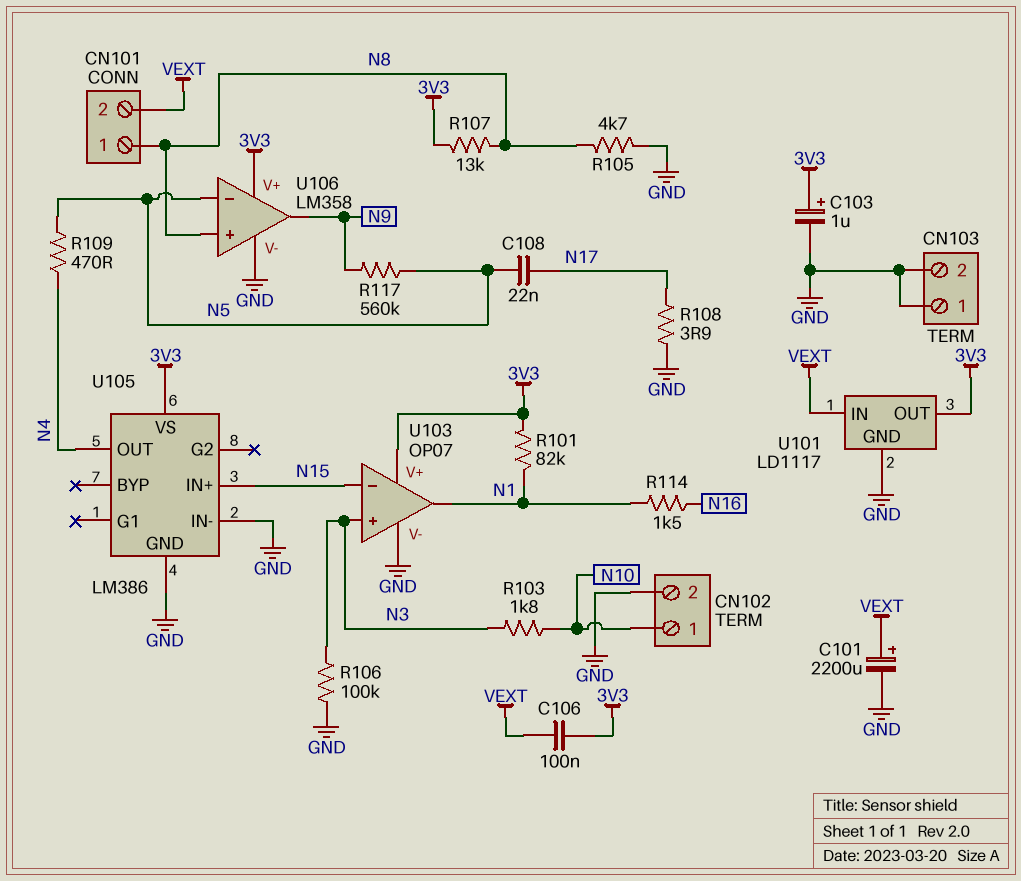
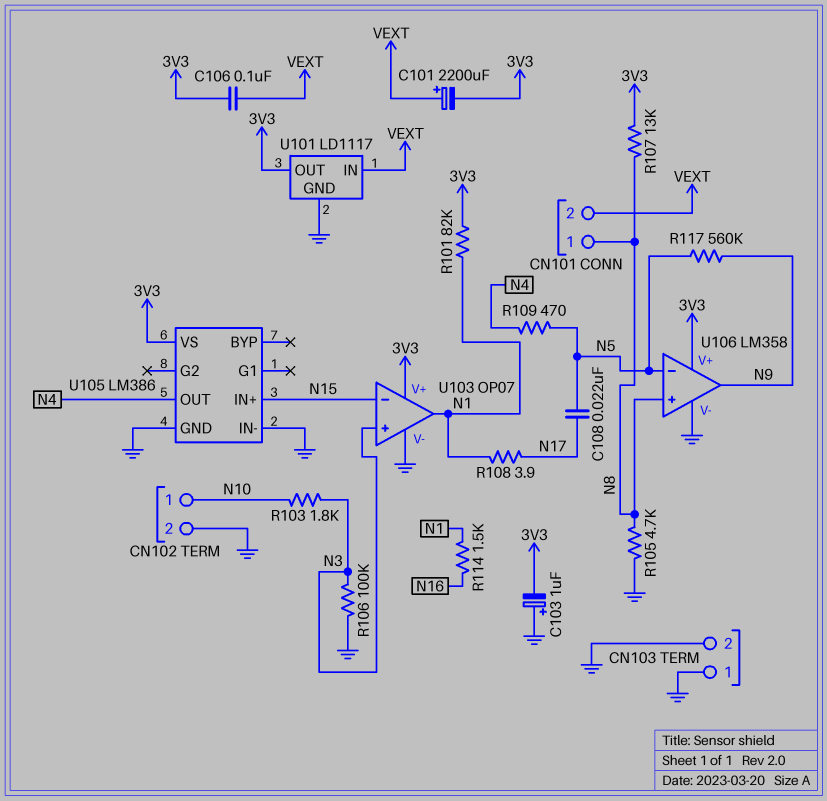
C101: 2200uF (plus VEXT, minus GND) -> 2200uF (plus VEXT, minus 3V3)
C103: 1uF (plus 3V3, minus GND) -> 1uF (plus GND, minus 3V3)
R108: 3.9 (GND, N17) -> 3.9 (N1, N17)

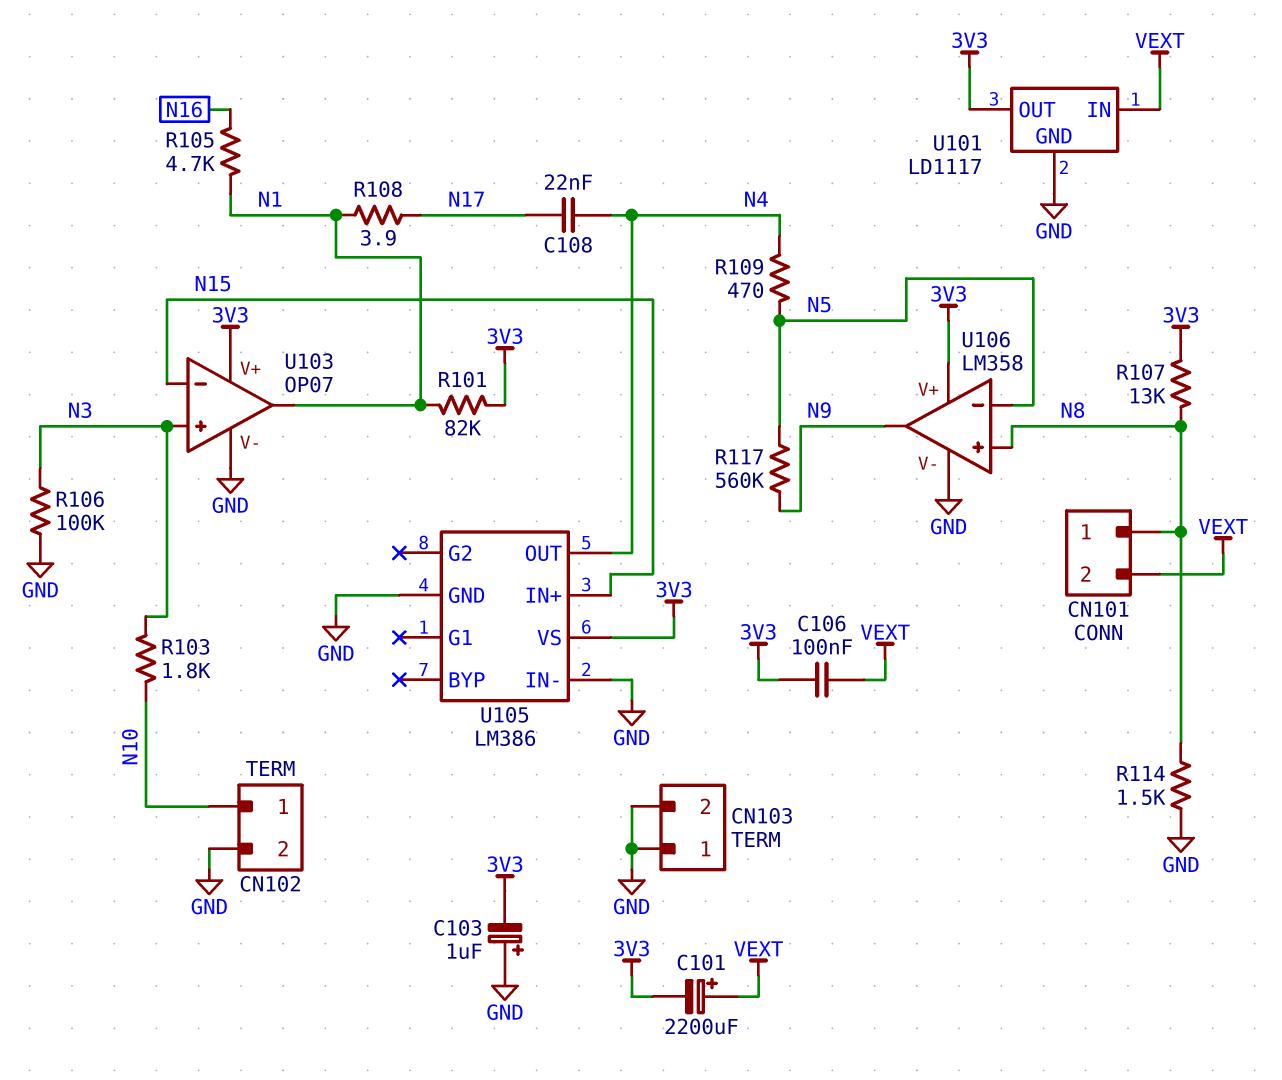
C108: 22nF (N5, N17) -> 22nF (N4, N17)
R105: 4.7k (GND, N8) -> 4.7k (N1, N16)
R114: 1.5k (N1, N16) -> 1.5k (GND, N8)

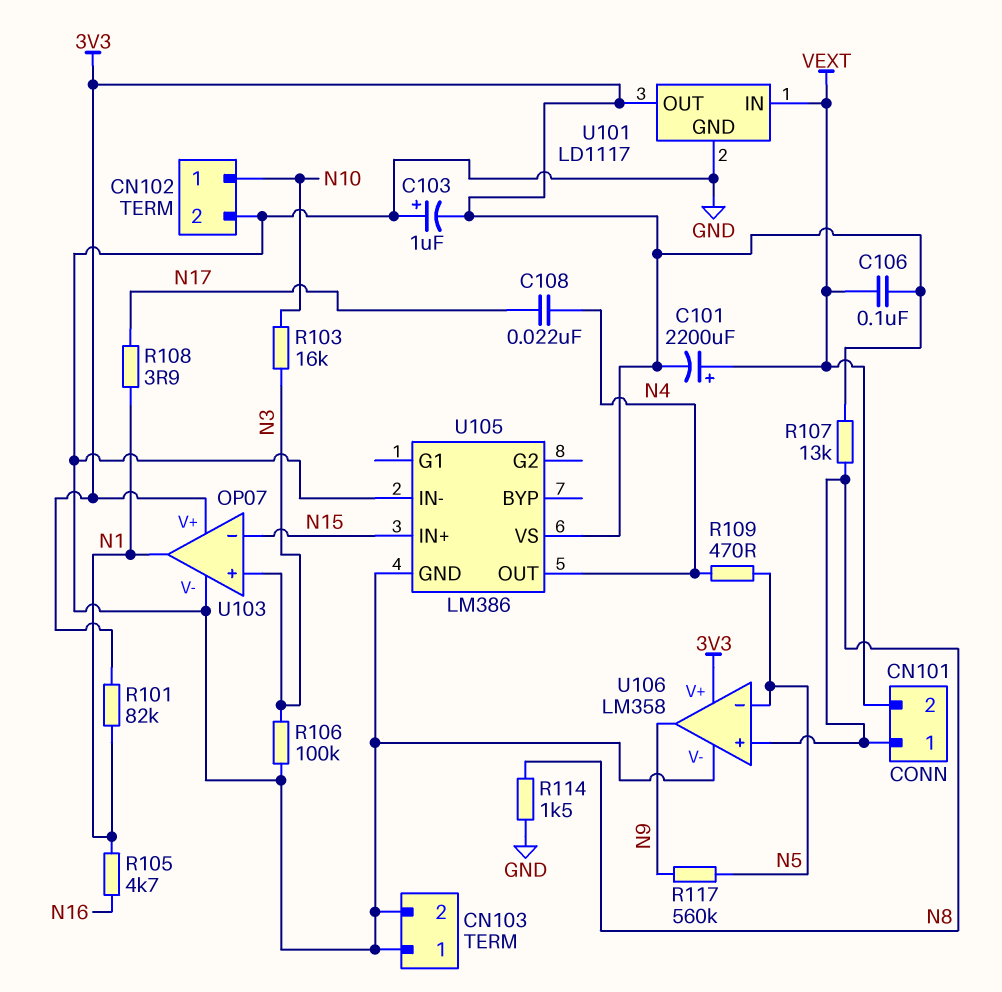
R103: 1.8k (N3, N10) -> 16k (N3, N10)

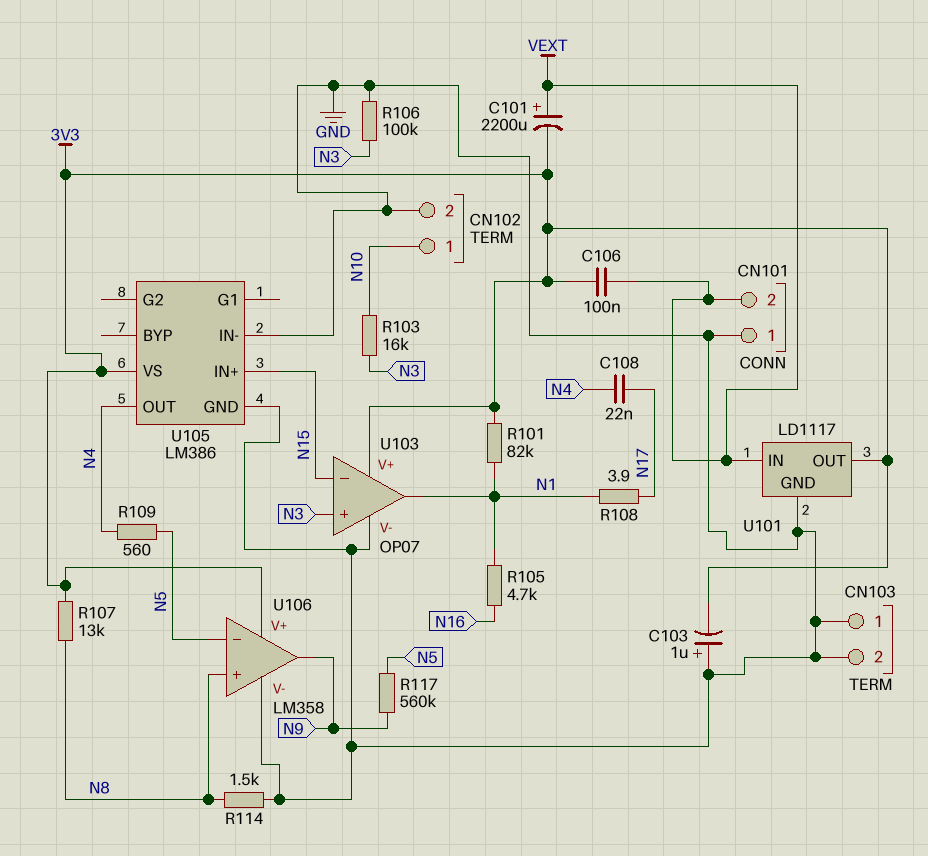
CN101 pin 1: N8 -> GND
R109: 470 (N4, N5) -> 560 (N4, N5)

